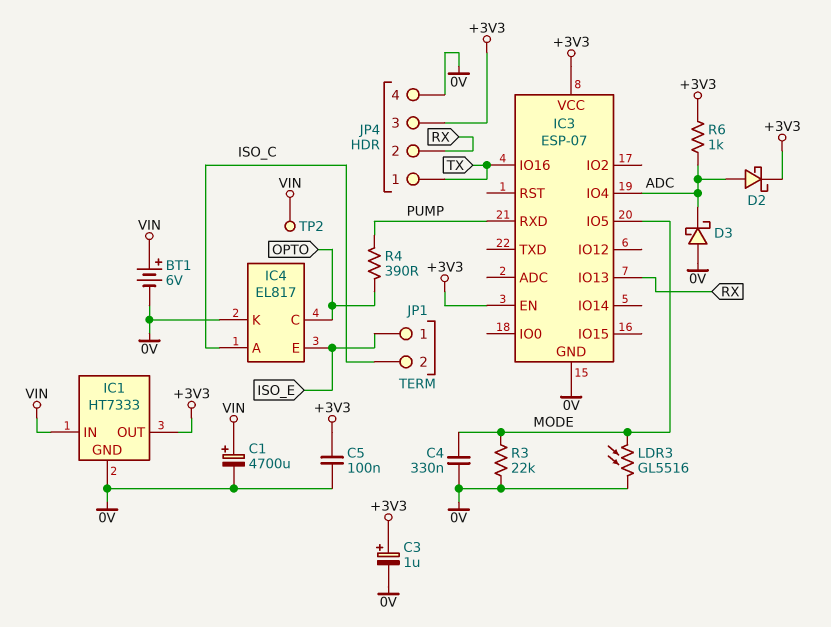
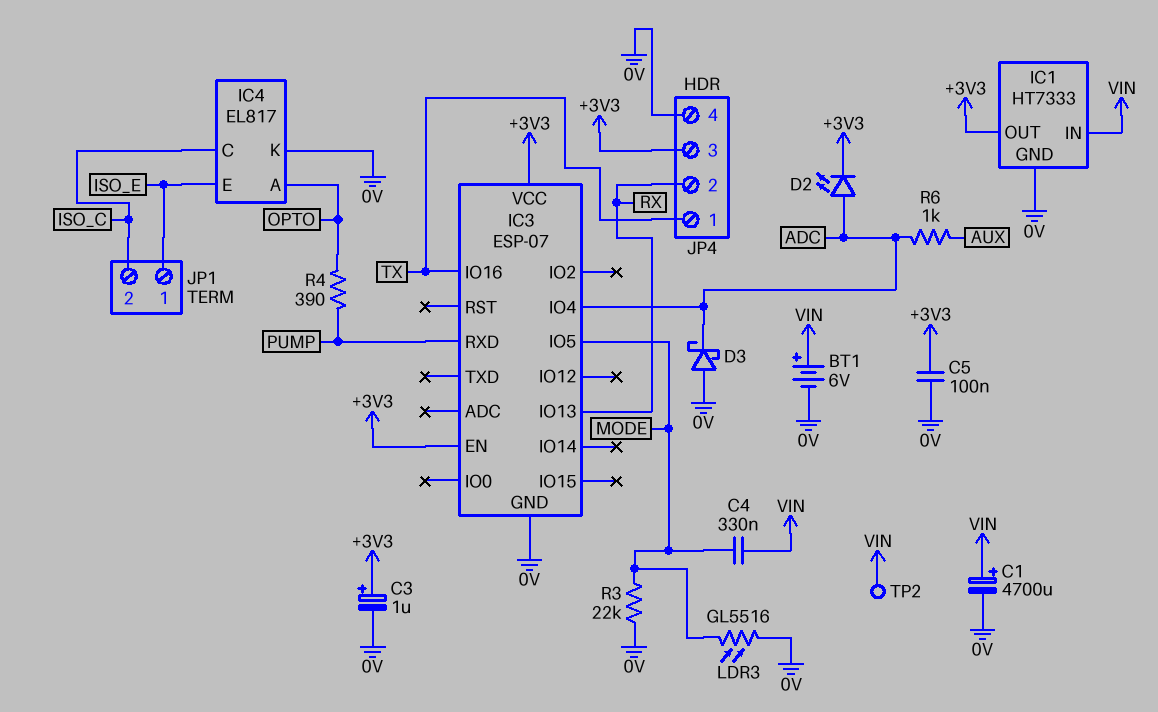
C4: 330nF (0V, MODE) -> 330nF (MODE, VIN)
D2: schottky (A ADC, K +3V3) -> LED (A ADC, K +3V3)
IC4 pin A: ISO_C -> OPTO
IC4 pin C: OPTO -> ISO_C
R6: 1k (+3V3, ADC) -> 1k (ADC, AUX)

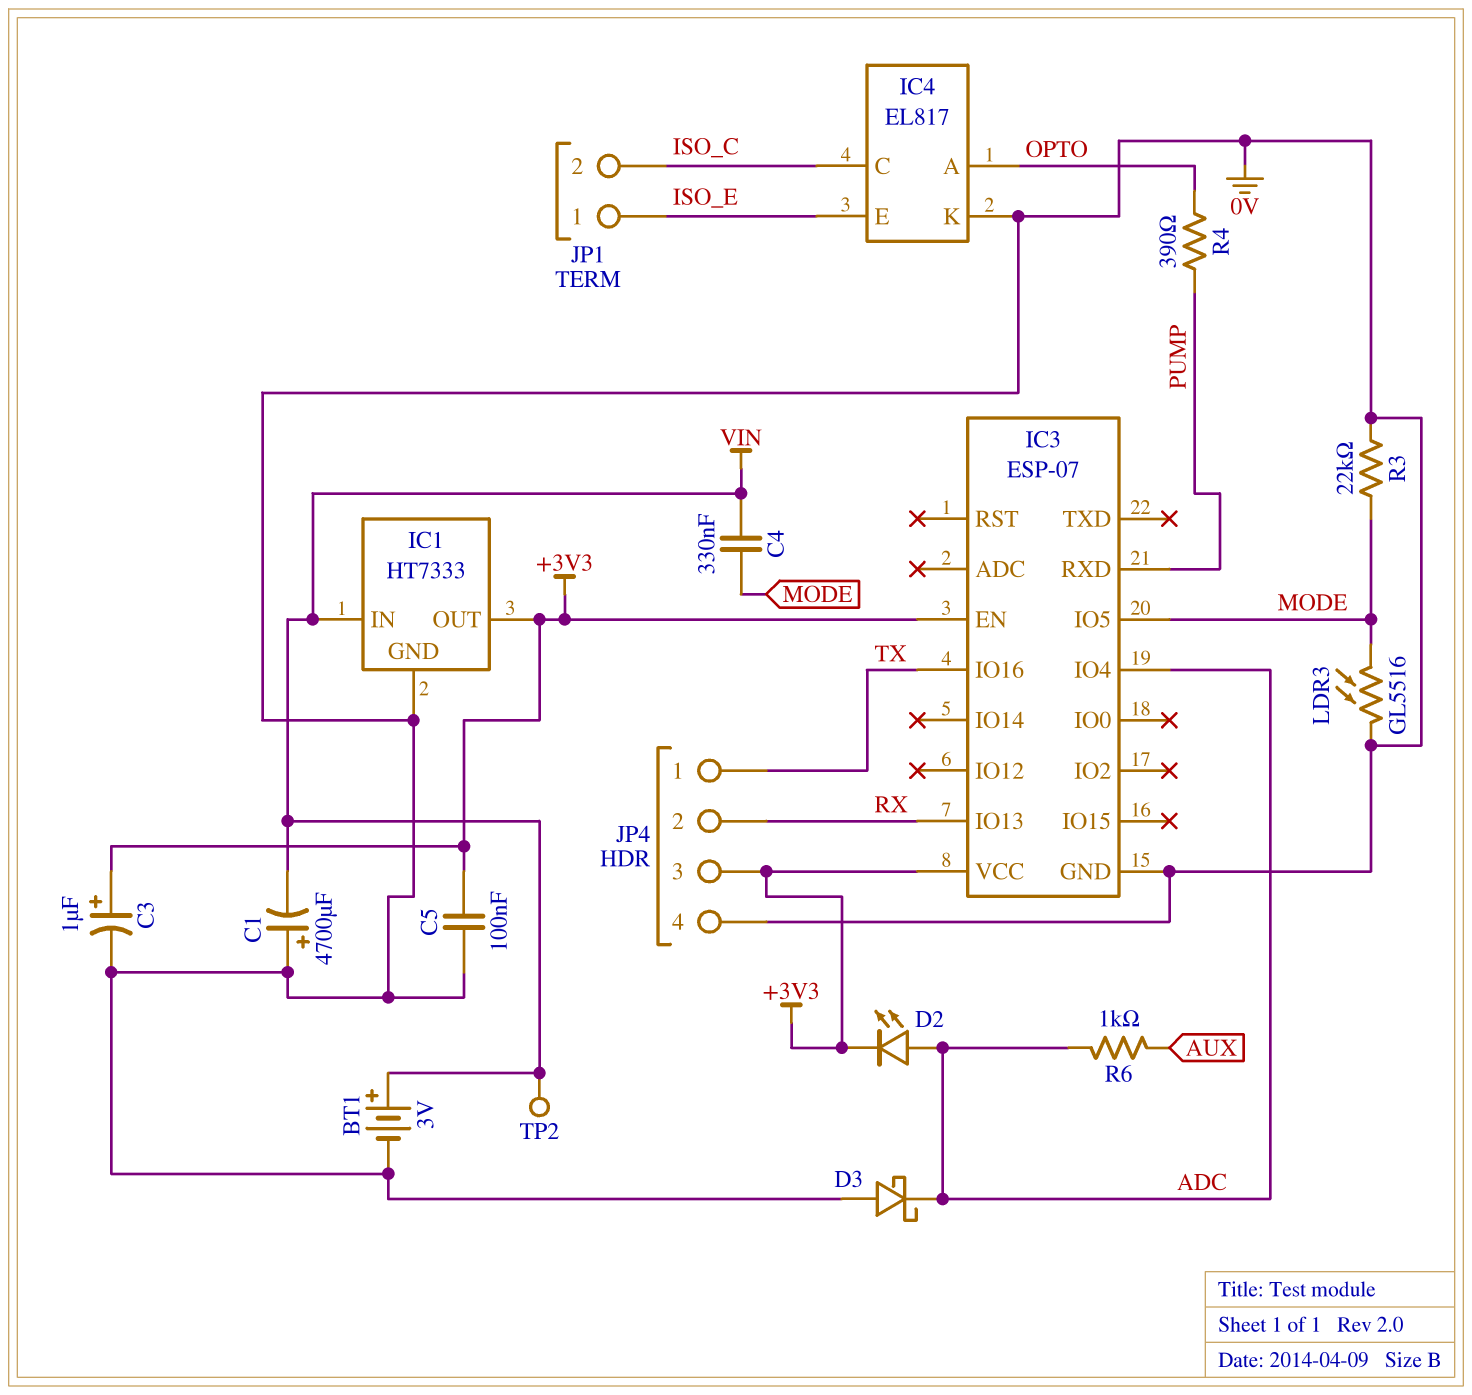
BT1: 6V (plus VIN, minus 0V) -> 3V (plus VIN, minus 0V)
C1: 4700uF (plus VIN, minus 0V) -> 4700uF (plus 0V, minus VIN)

